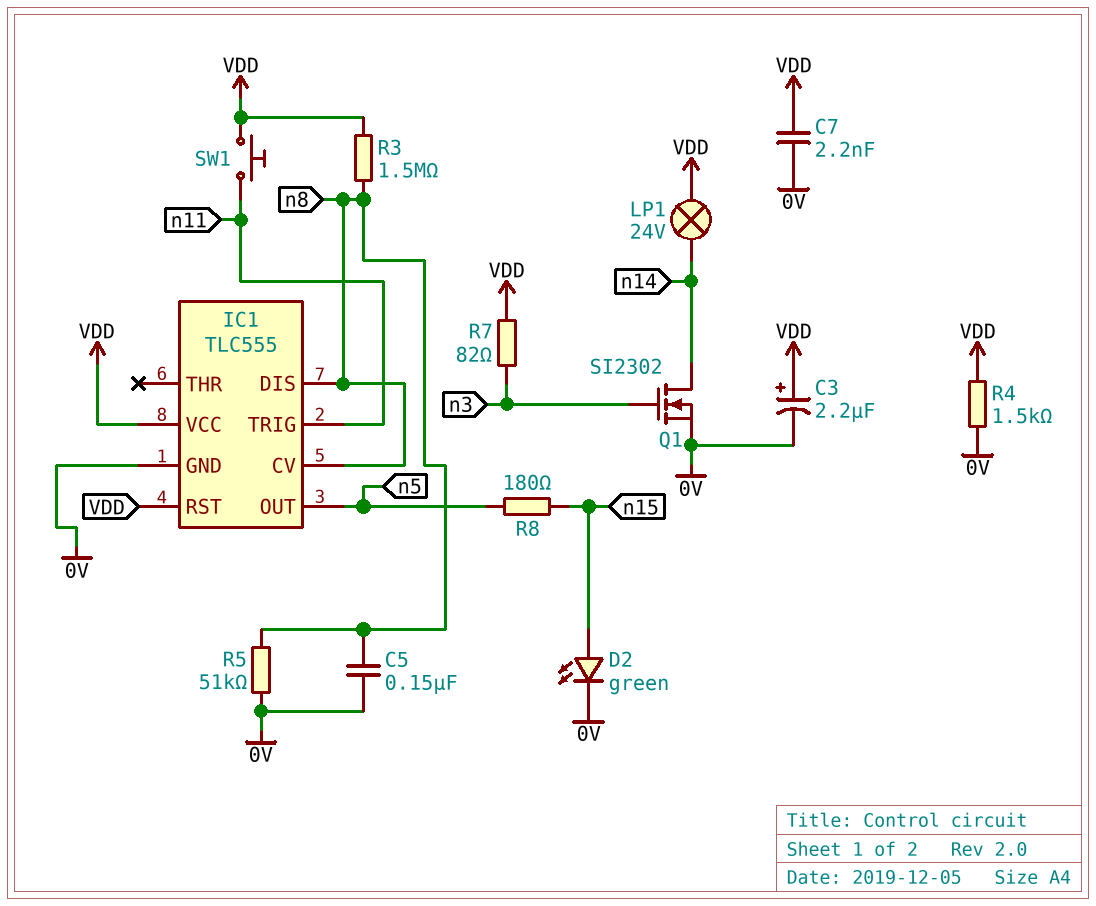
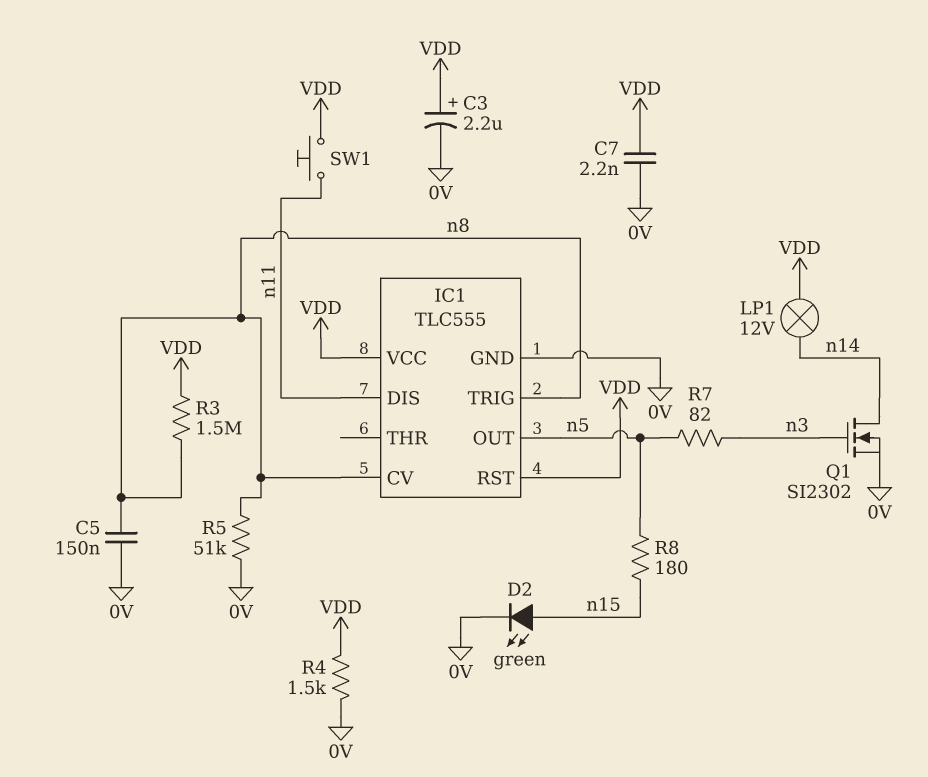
IC1 pin DIS: n8 -> n11
IC1 pin TRIG: n11 -> n8
LP1: lamp 24V (VDD, n14) -> lamp 12V (VDD, n14)
R7: 82 (VDD, n3) -> 82 (n3, n5)

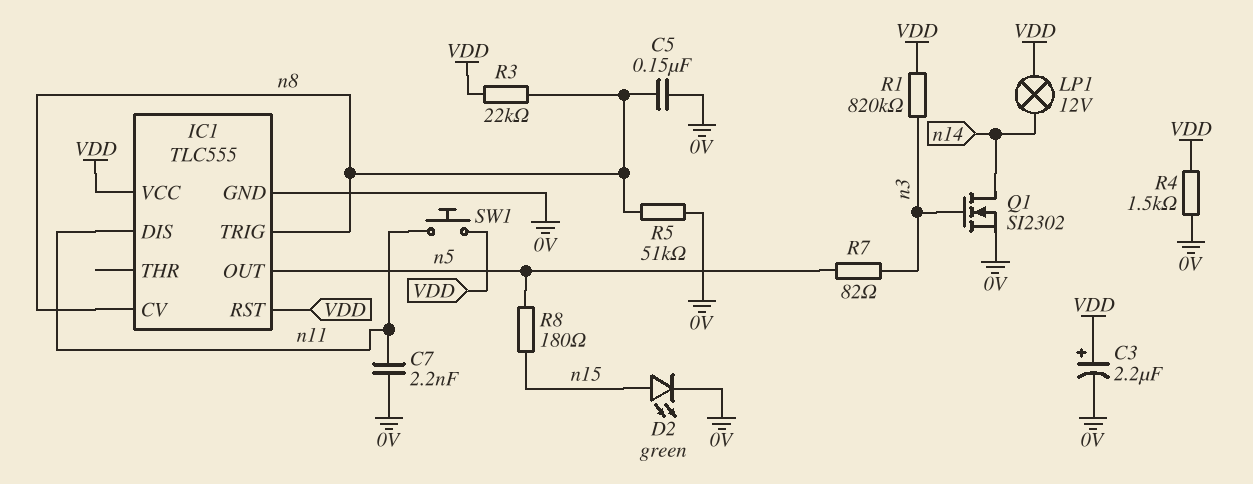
C7: 2.2nF (0V, VDD) -> 2.2nF (0V, n11)
R1: none -> 820k (VDD, n3)
R3: 1.5M (VDD, n8) -> 22k (VDD, n8)

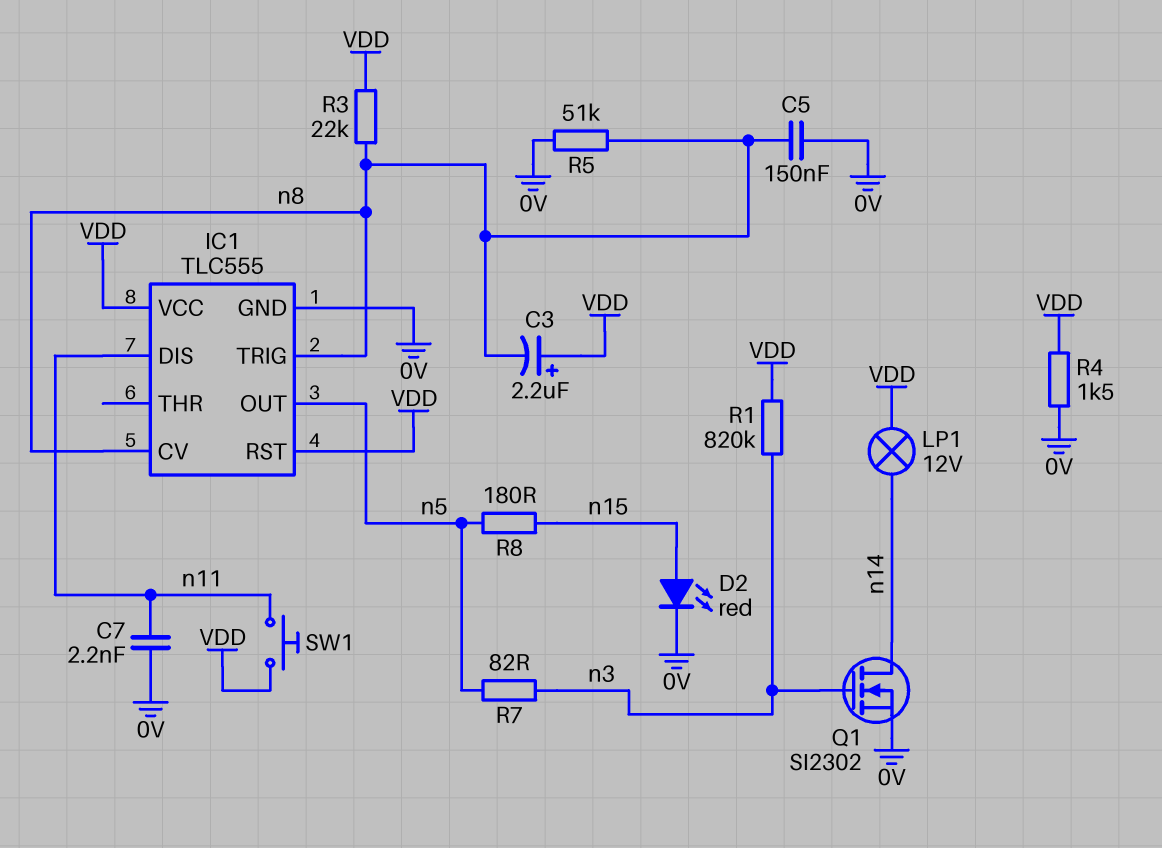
C3: 2.2uF (plus VDD, minus 0V) -> 2.2uF (plus VDD, minus n8)
D2: LED green (A n15, K 0V) -> LED red (A n15, K 0V)

